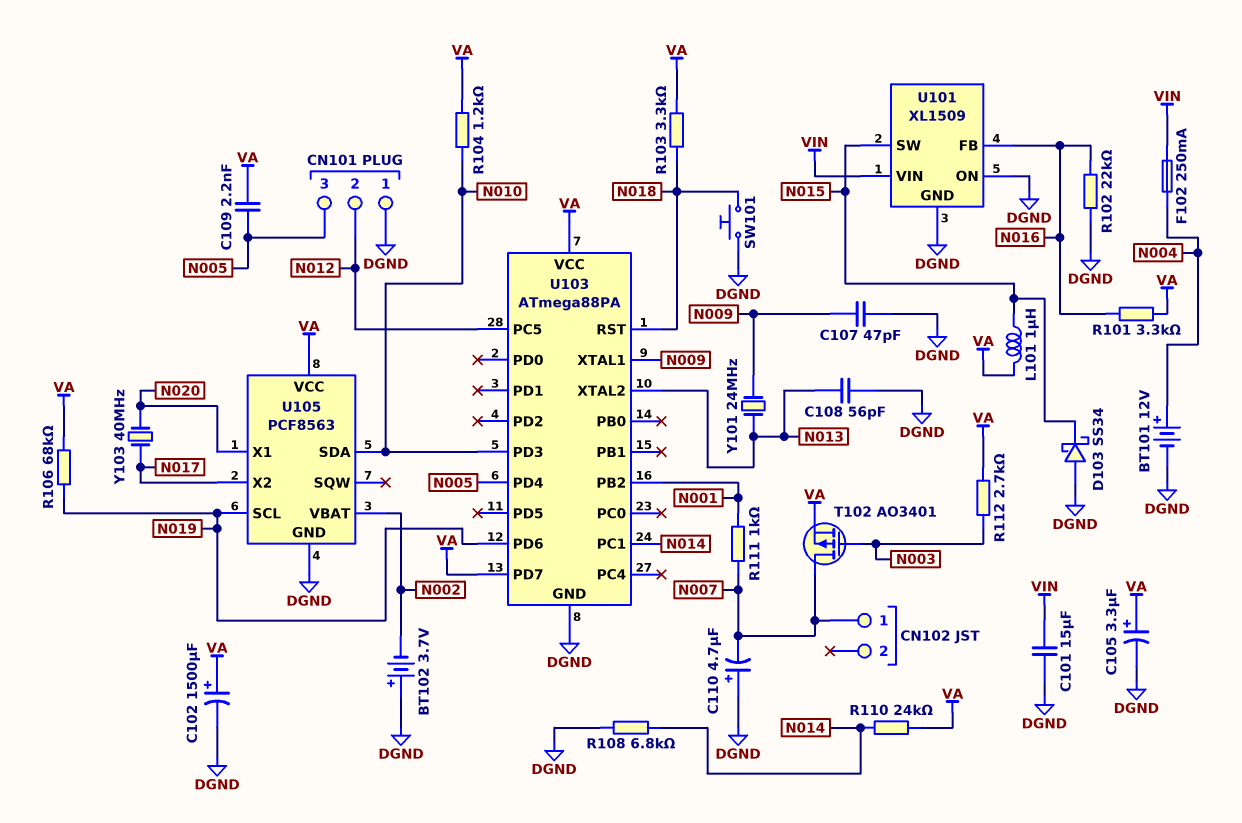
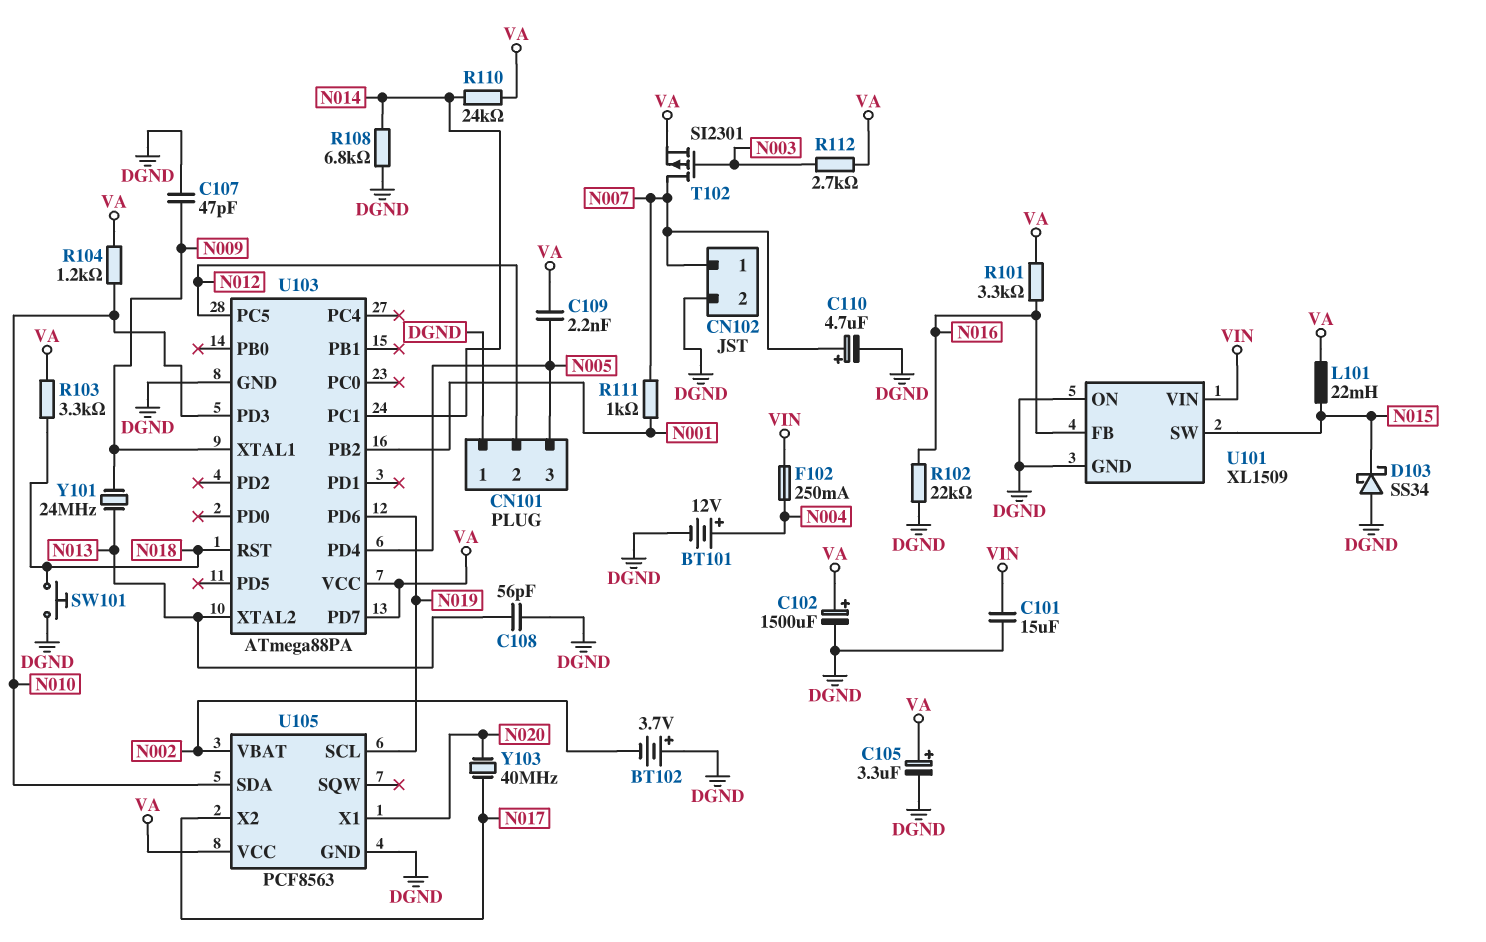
C110: 4.7uF (plus DGND, minus N007) -> 4.7uF (plus N007, minus DGND)
CN102 pin 2: none -> DGND
L101: 1uH (N015, VA) -> 22mH (N015, VA)
R106: 68k (N019, VA) -> none
T102: PMOS AO3401 (G N003, D N007, S VA) -> PMOS SI2301 (G N003, D N007, S VA)

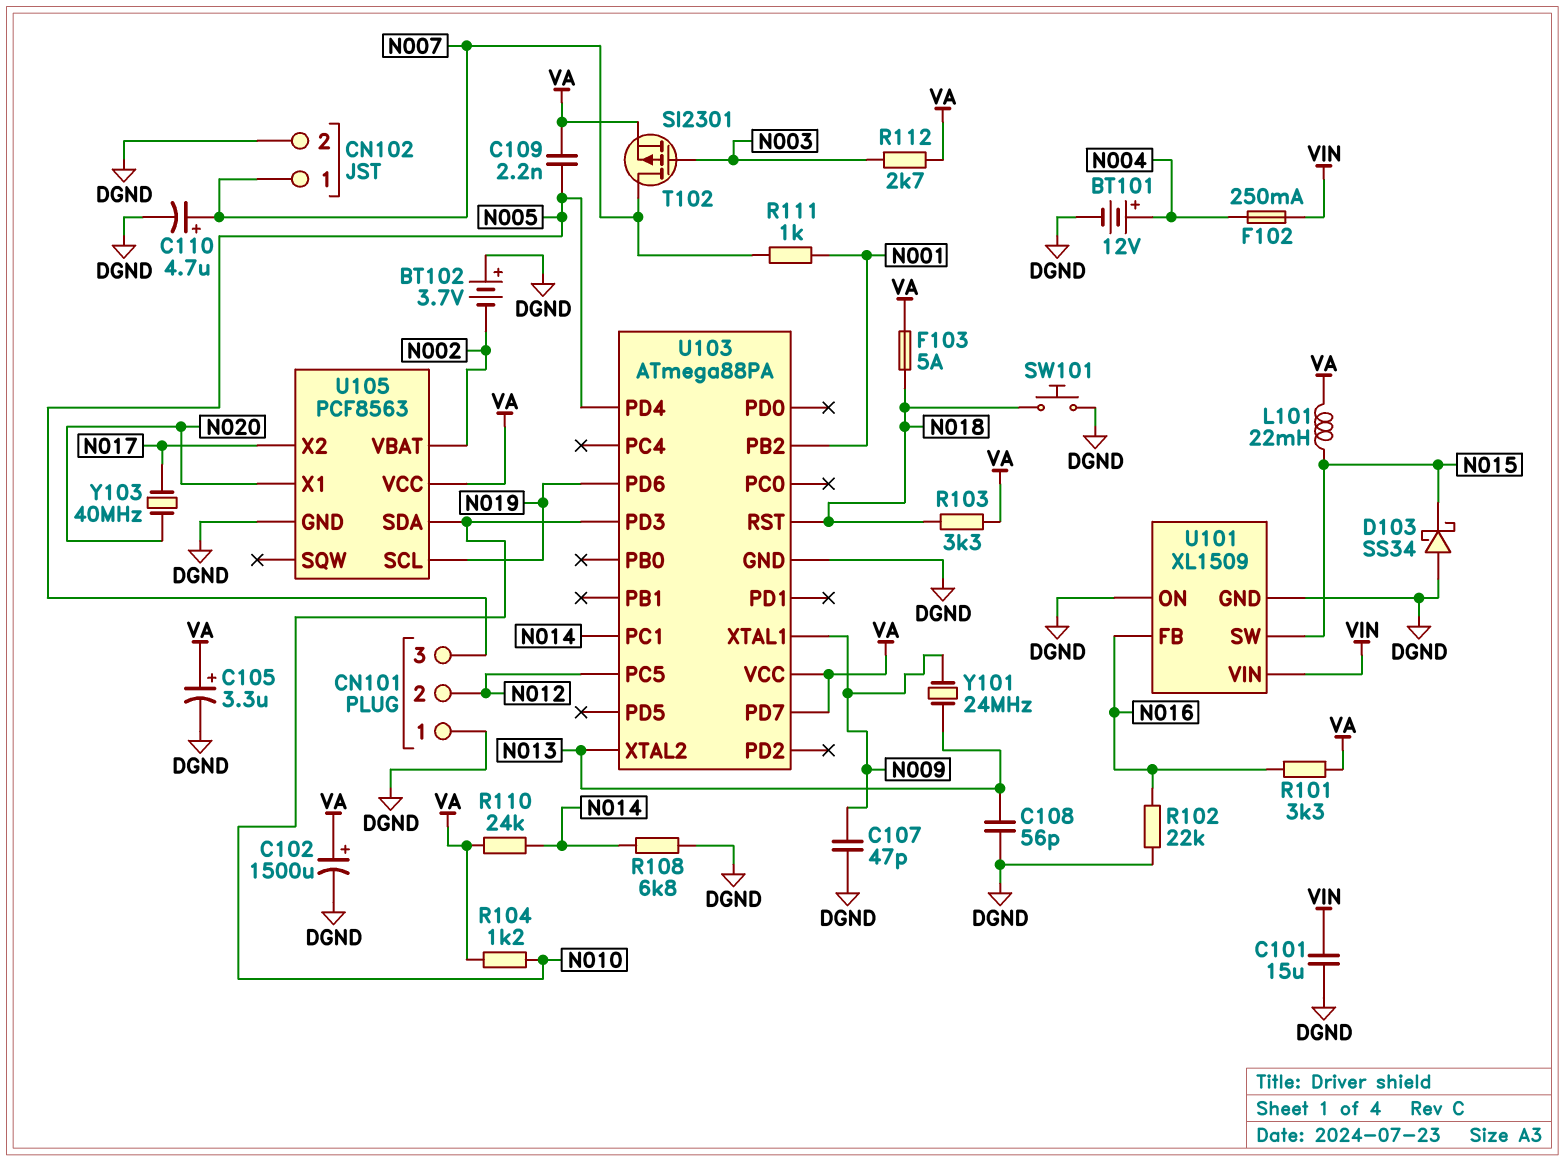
F103: none -> 5A (N018, VA)

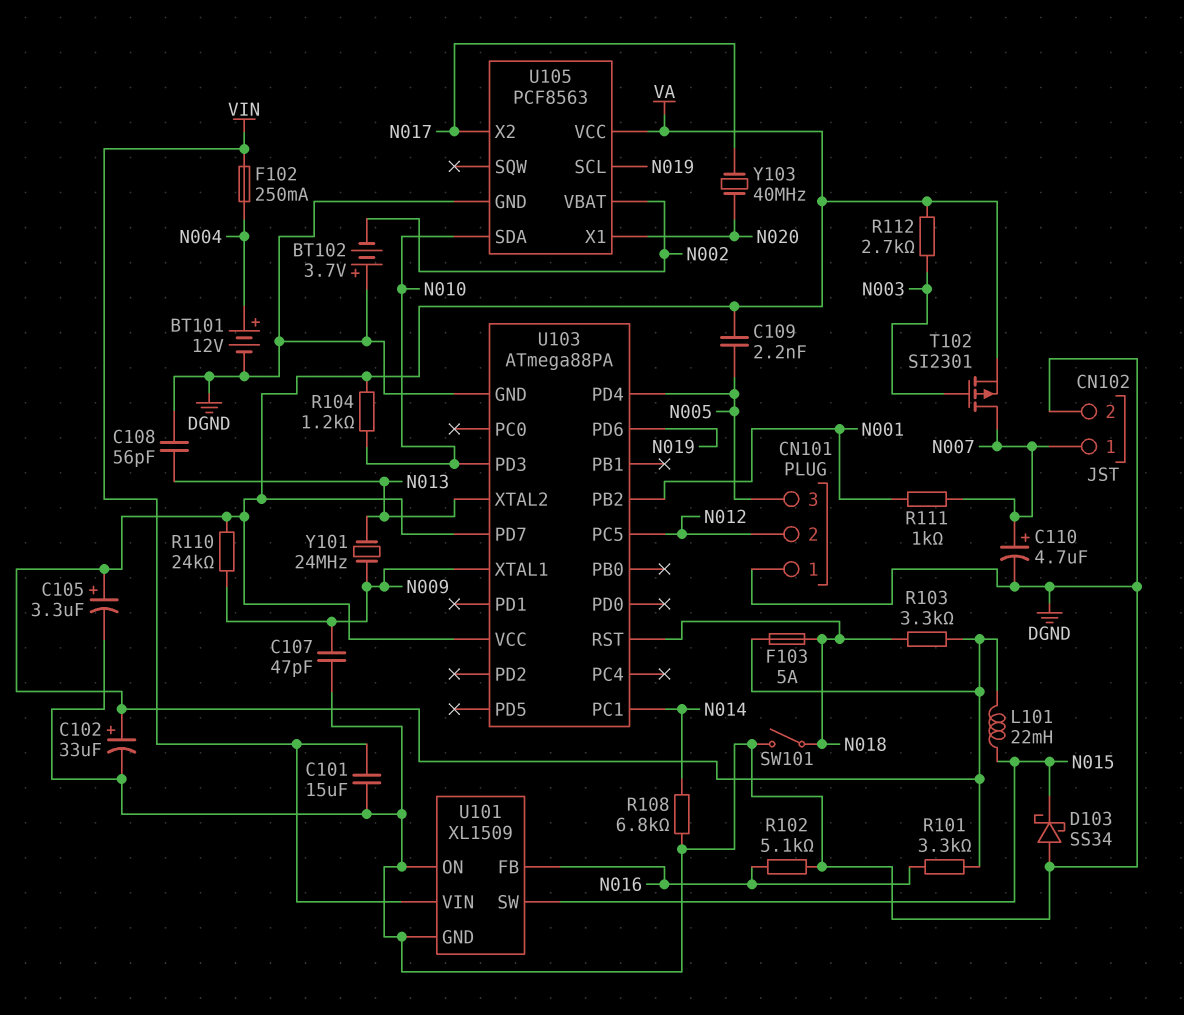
C102: 1500uF (plus VA, minus DGND) -> 33uF (plus VA, minus DGND)
R102: 22k (DGND, N016) -> 5.1k (DGND, N016)
R110: 24k (N014, VA) -> 24k (N009, VA)
SW101: button (DGND, N018) -> switch (DGND, N018)

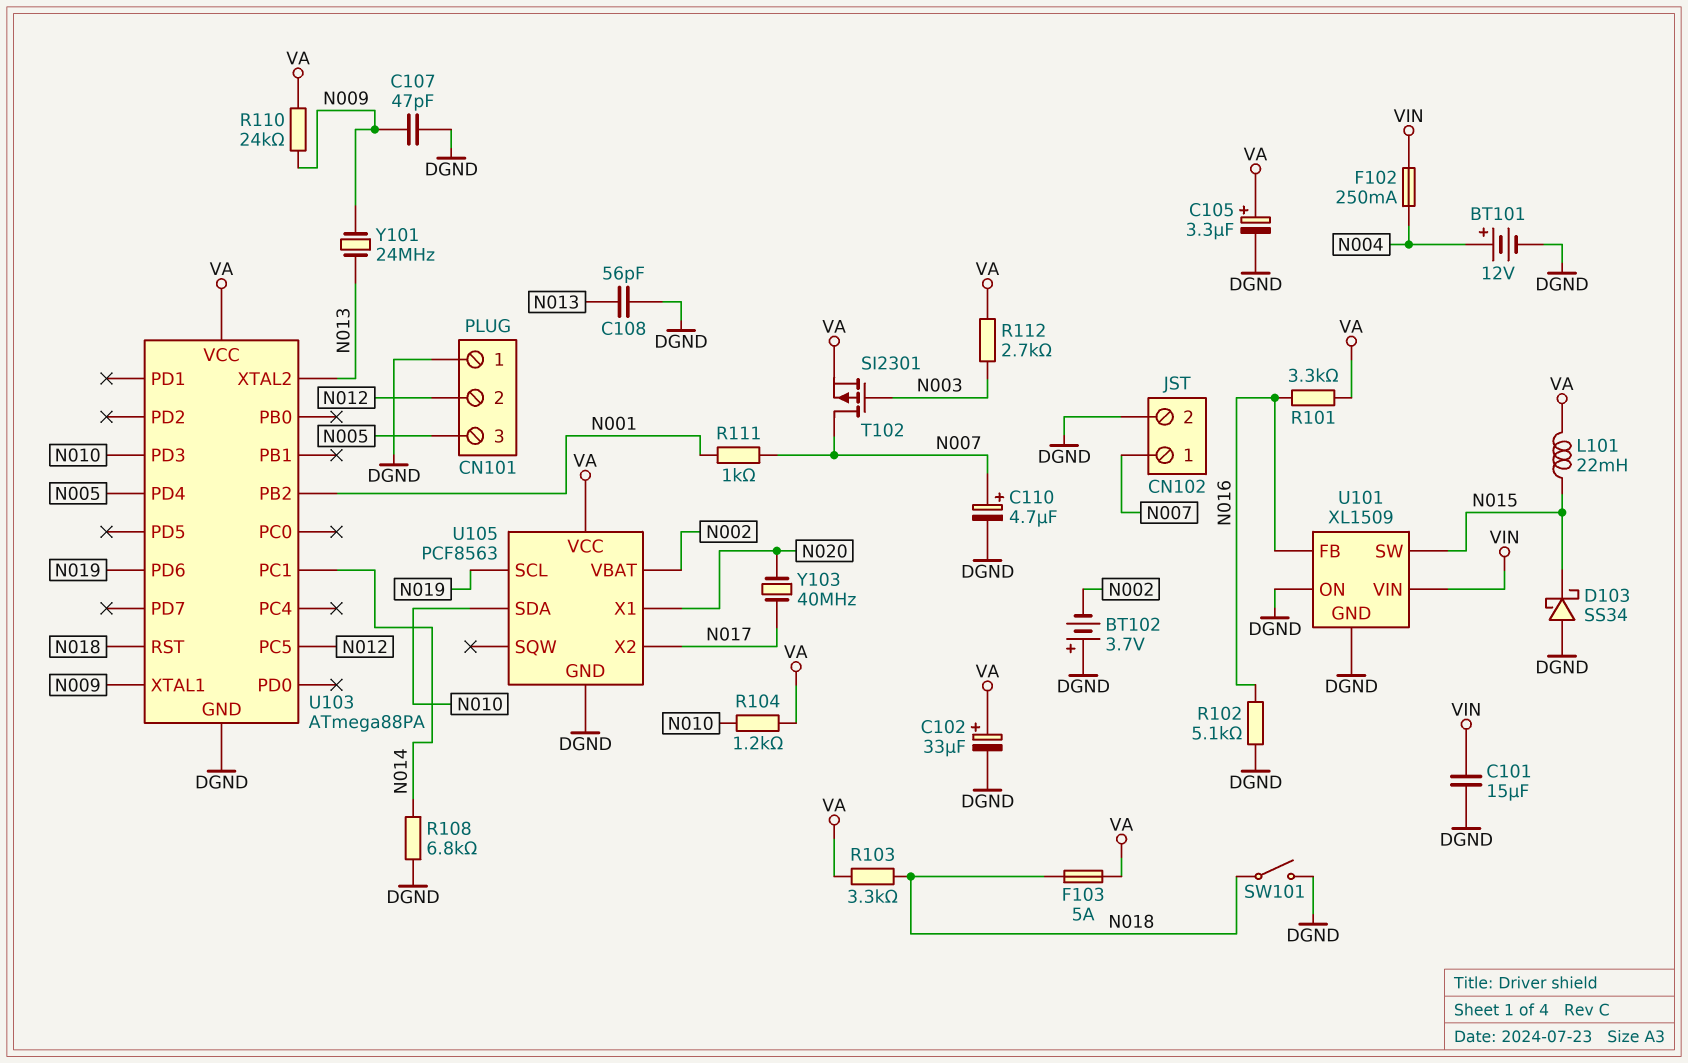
C109: 2.2nF (N005, VA) -> none
U103 pin PD7: VA -> none

